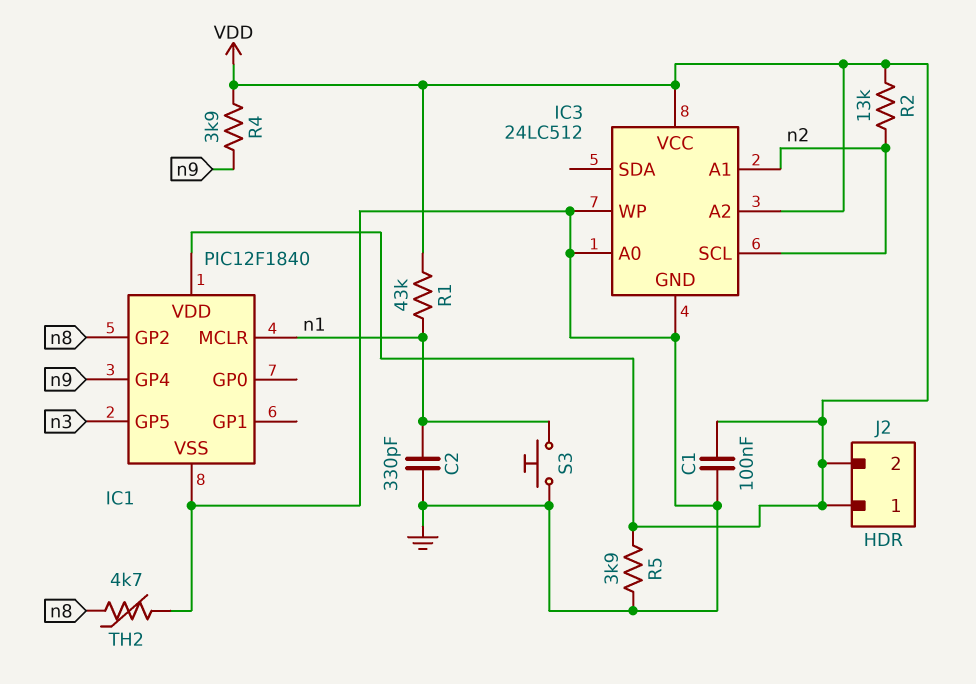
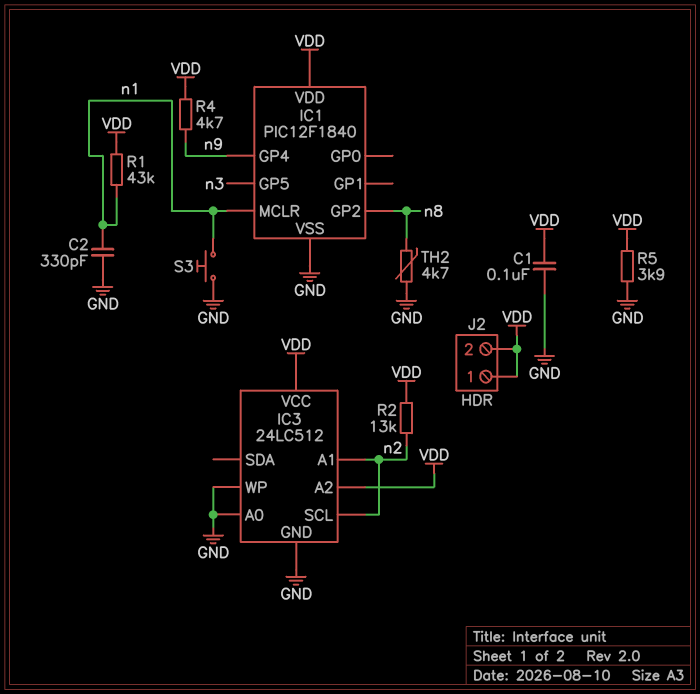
R4: 3.9k (VDD, n9) -> 4.7k (VDD, n9)

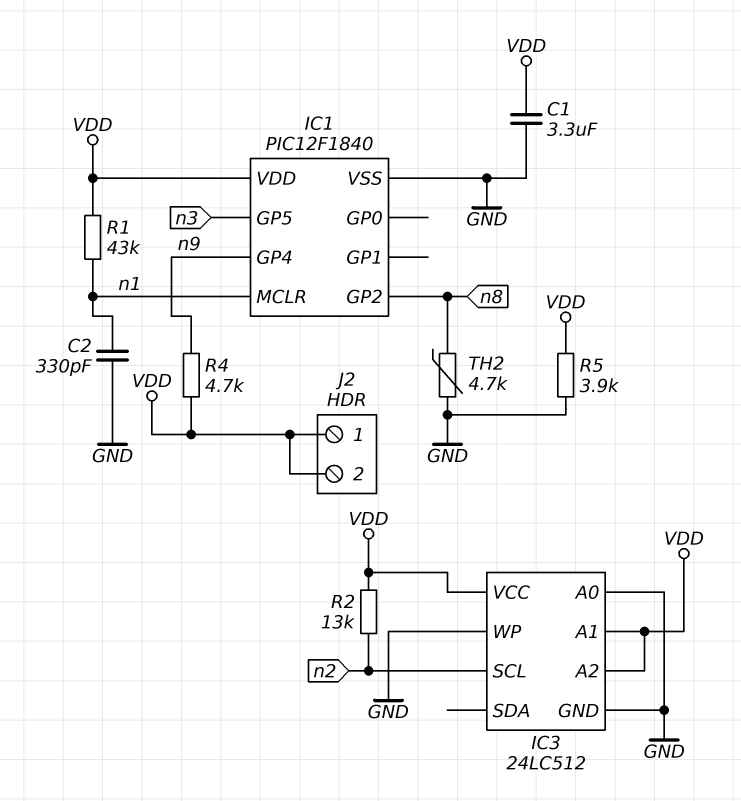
C1: 100nF (GND, VDD) -> 3.3uF (GND, VDD)
IC3 pin A1: n2 -> VDD
S3: button (GND, n1) -> none

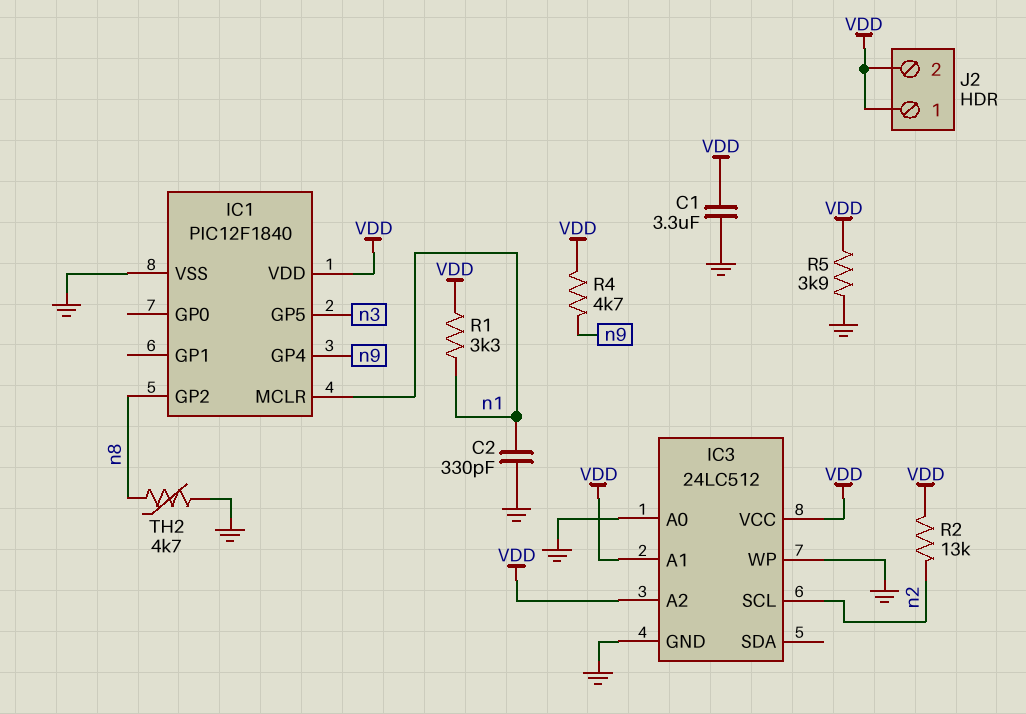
R1: 43k (VDD, n1) -> 3.3k (VDD, n1)

